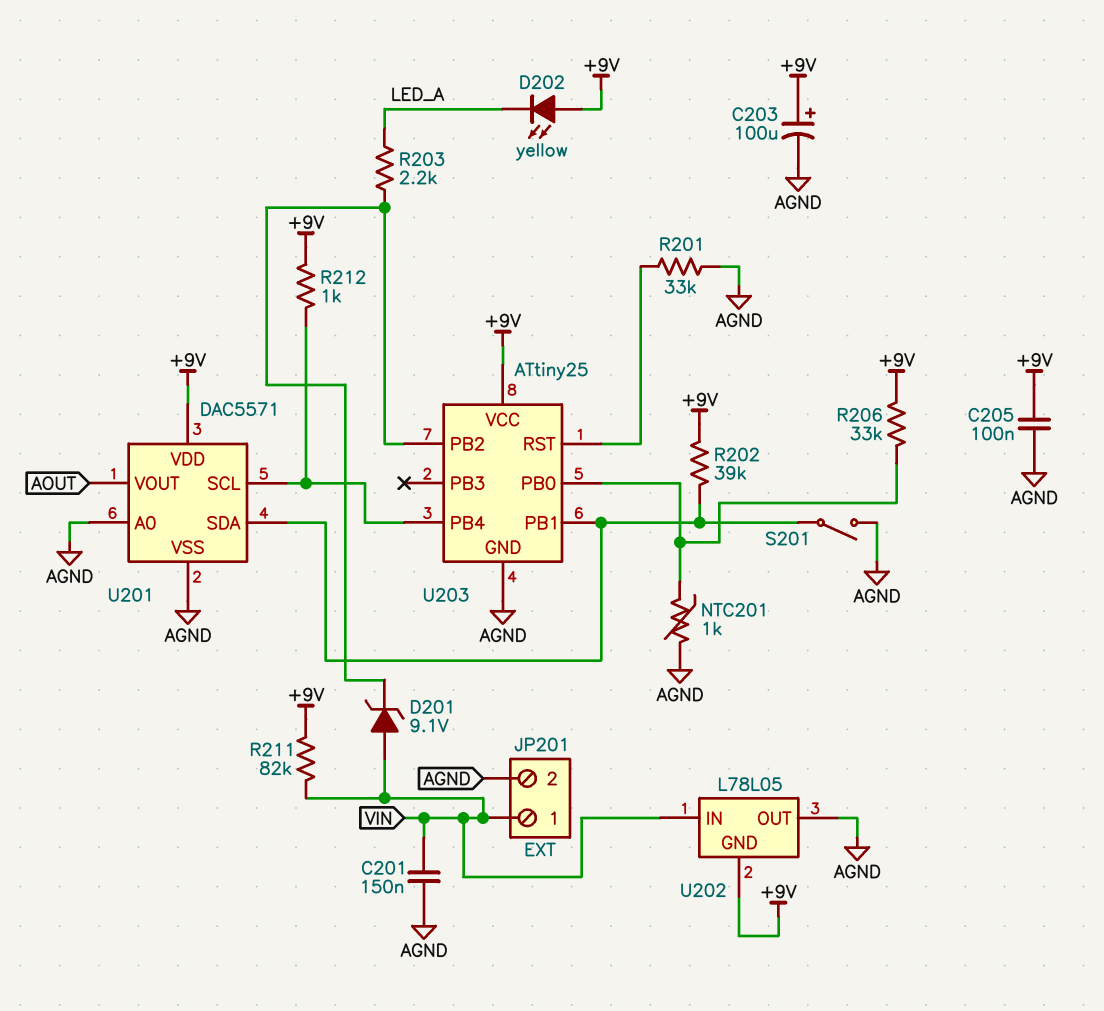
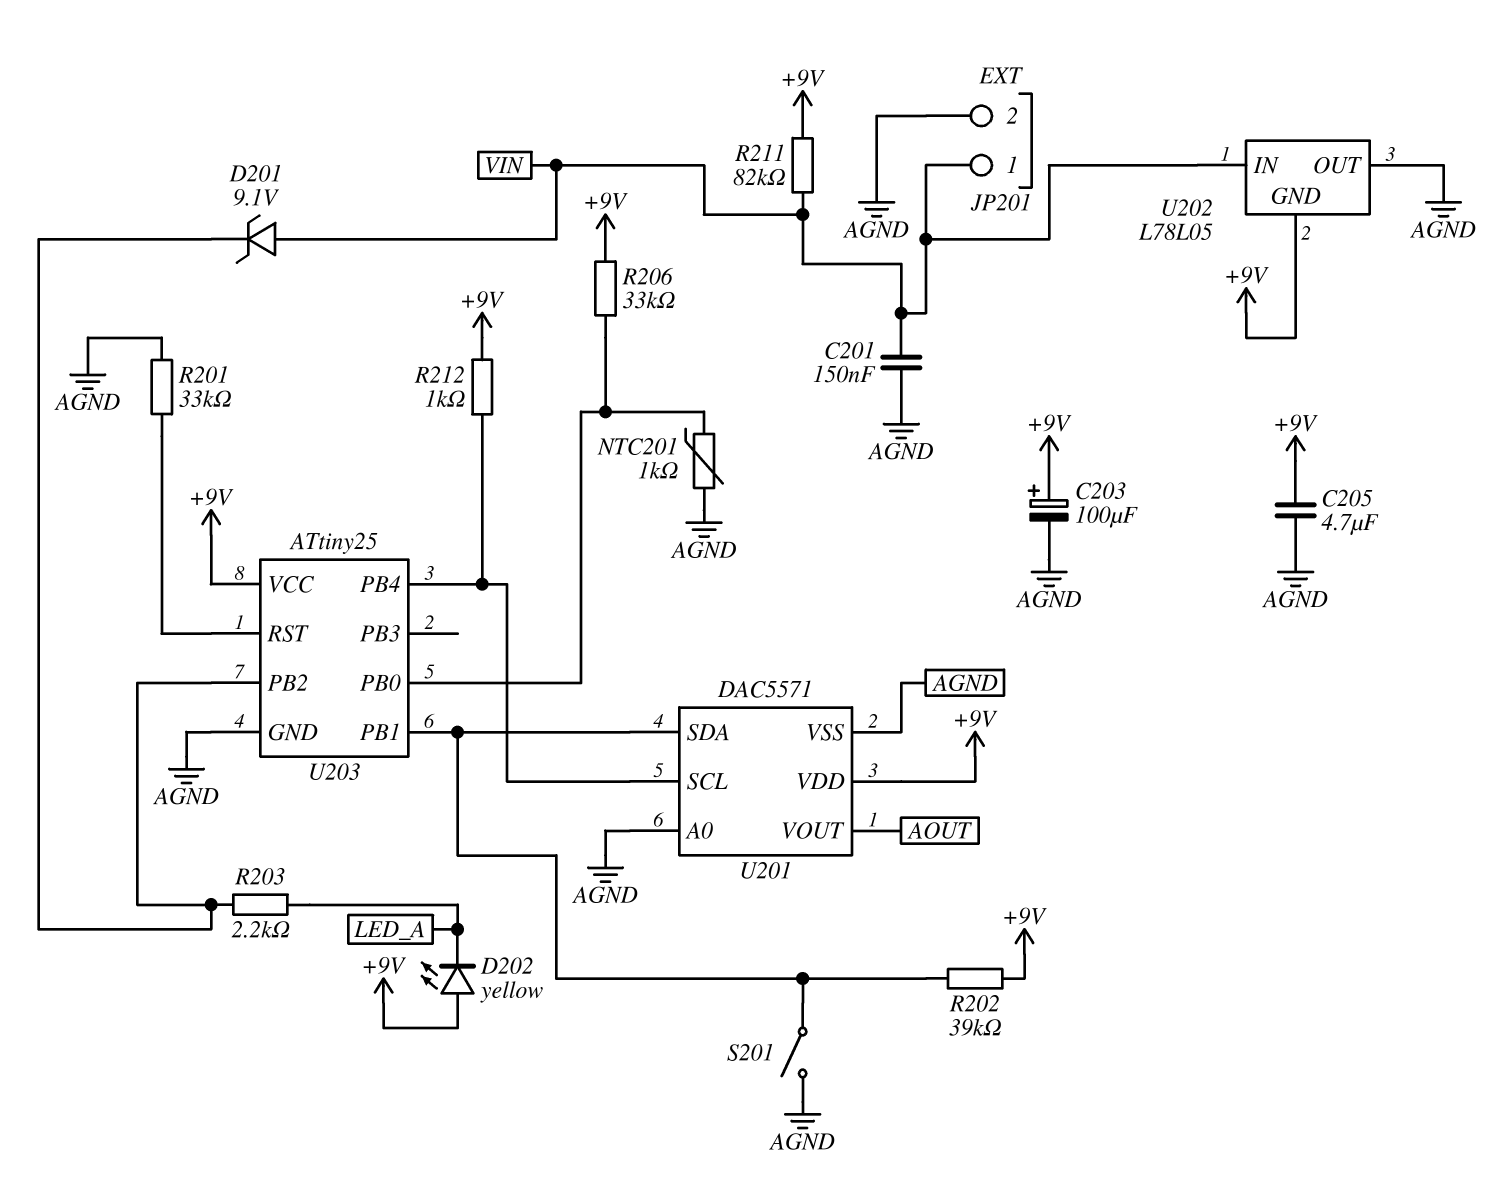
C205: 100nF (+9V, AGND) -> 4.7uF (+9V, AGND)

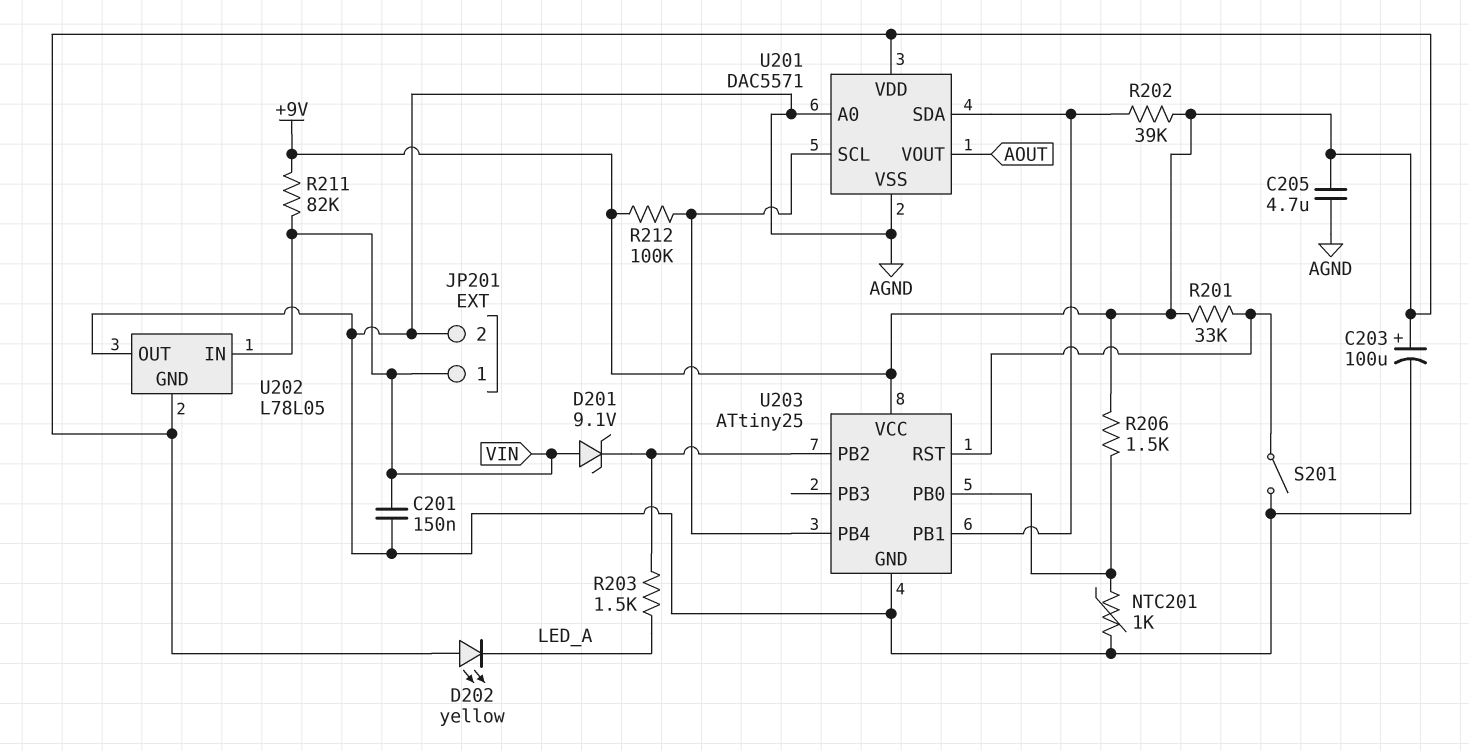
R201: 33k (AGND, U203/RST) -> 33k (+9V, U203/RST)
R203: 2.2k (LED_A, U203/PB2) -> 1.5k (LED_A, U203/PB2)
R206: 33k (+9V, U203/PB0) -> 1.5k (+9V, U203/PB0)
R212: 1k (+9V, U201/SCL) -> 100k (+9V, U201/SCL)
S201: switch (AGND, U201/SDA) -> switch (AGND, U203/RST)

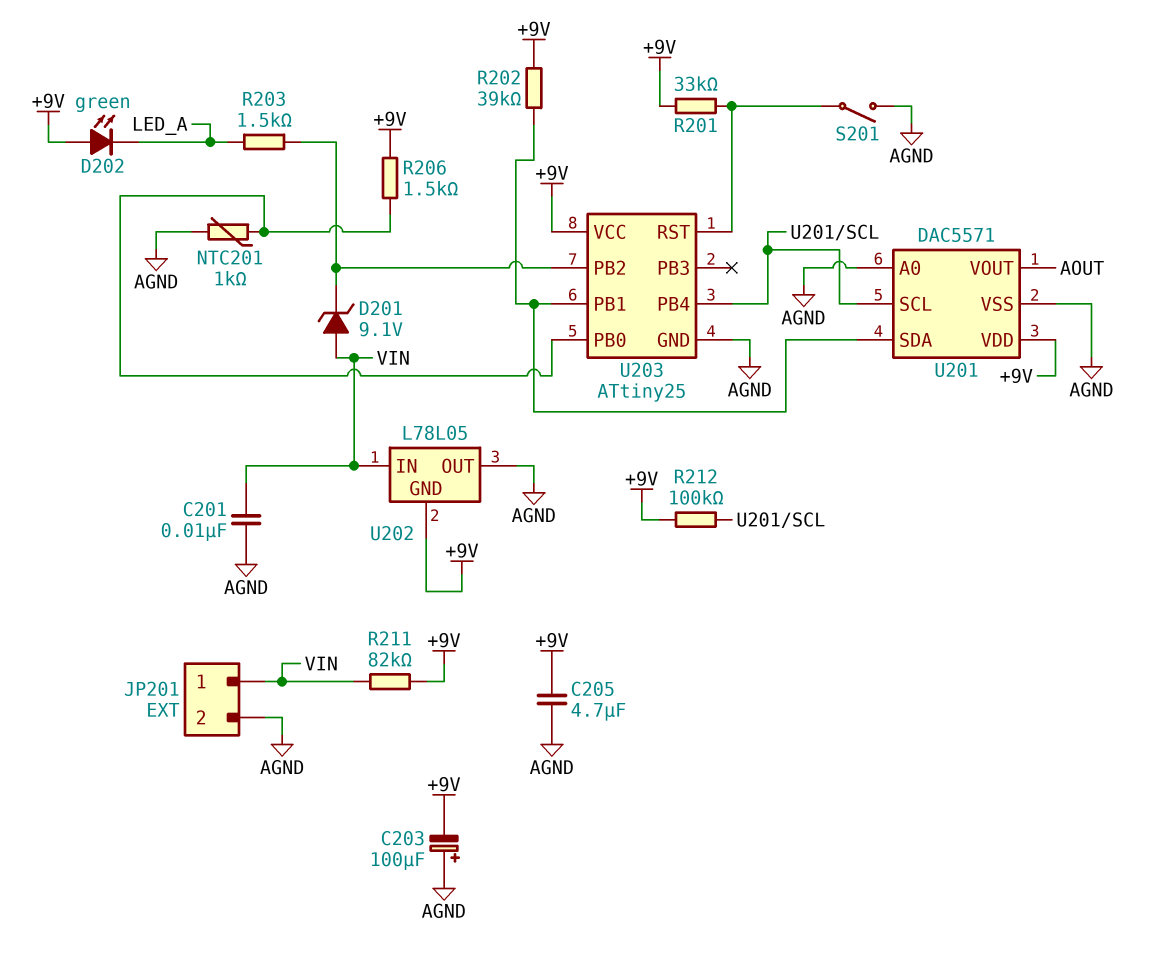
C201: 150nF (AGND, VIN) -> 10nF (AGND, VIN)
C203: 100uF (plus +9V, minus AGND) -> 100uF (plus AGND, minus +9V)
D202: LED yellow (A +9V, K LED_A) -> LED green (A +9V, K LED_A)

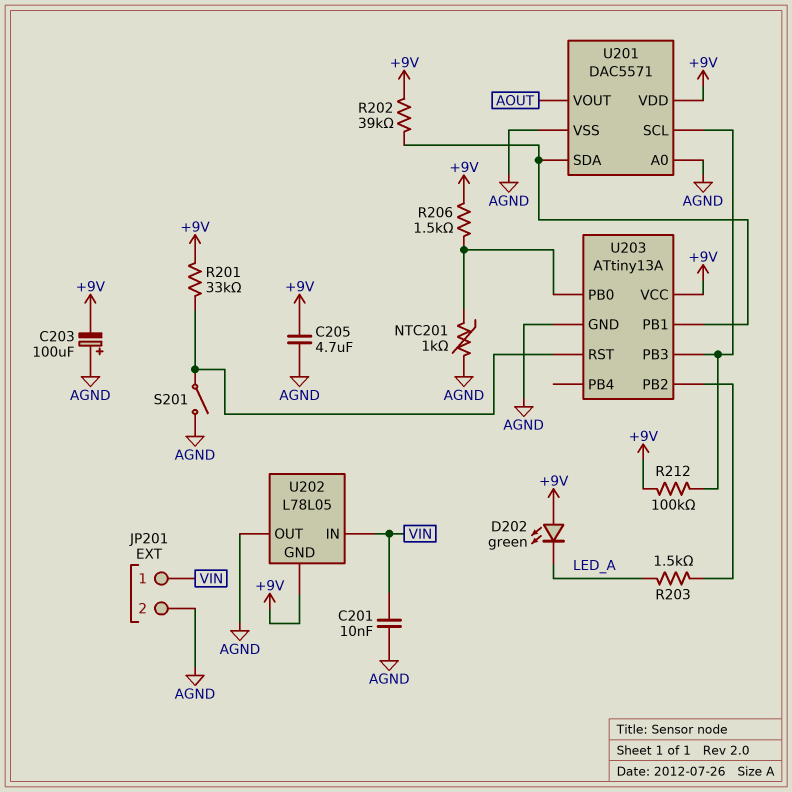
D201: zener 9.1V (A VIN, K U203/PB2) -> none
R211: 82k (+9V, VIN) -> none
U203: ATtiny25 -> ATtiny13A
U203 pin PB3: none -> U201/SCL
U203 pin PB4: U201/SCL -> none

